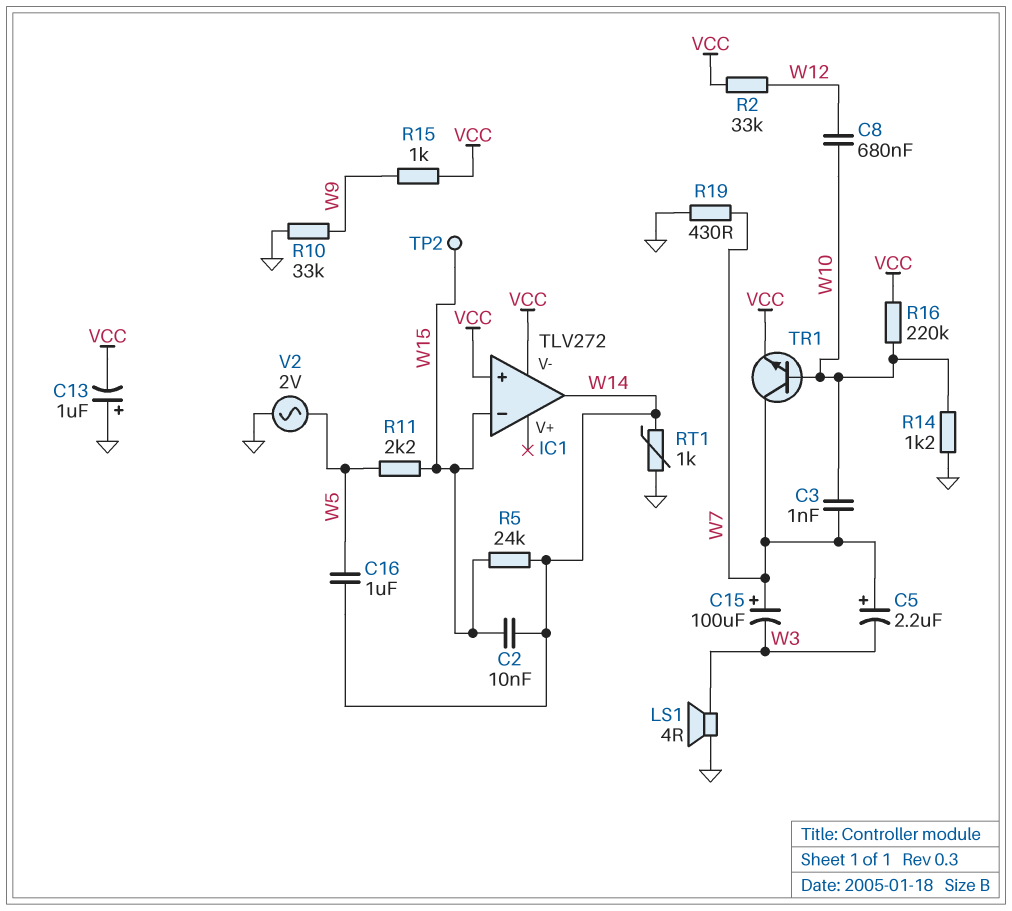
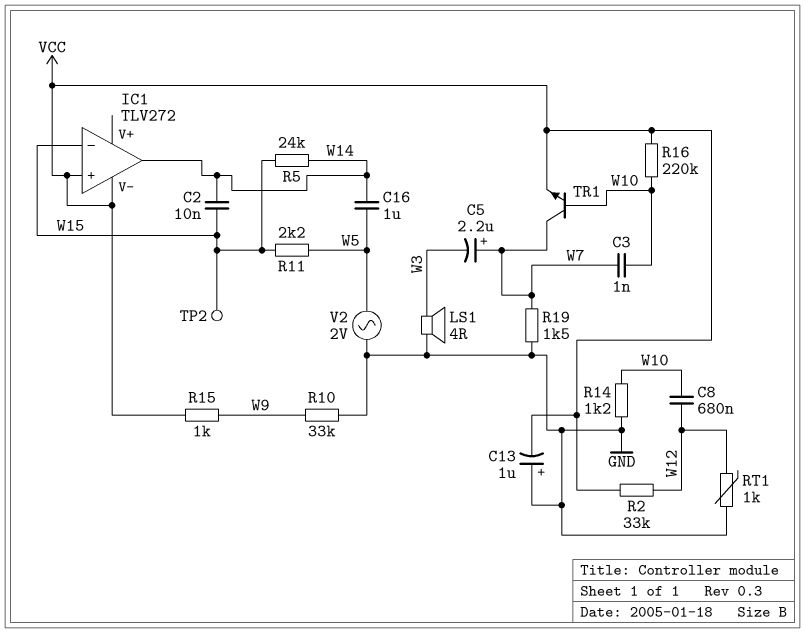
C15: 100uF (plus W7, minus W3) -> none
R19: 430 (GND, W7) -> 1.5k (GND, W7)
RT1: 1k (GND, W14) -> 1k (GND, W12)

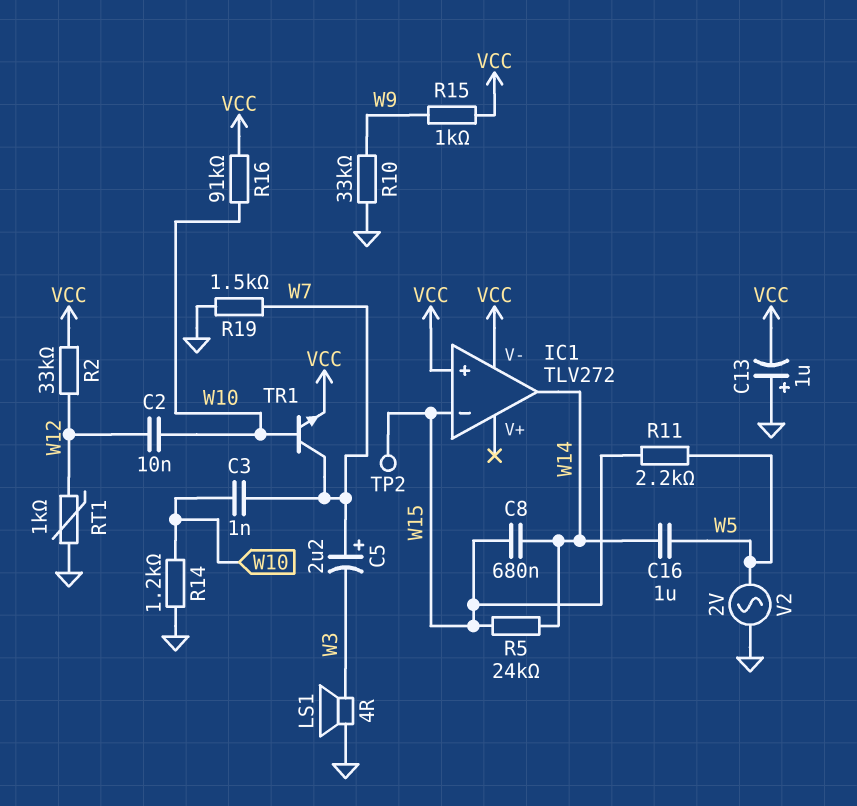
C2: 10nF (W14, W15) -> 10nF (W10, W12)
C8: 680nF (W10, W12) -> 680nF (W14, W15)
R16: 220k (VCC, W10) -> 91k (VCC, W10)

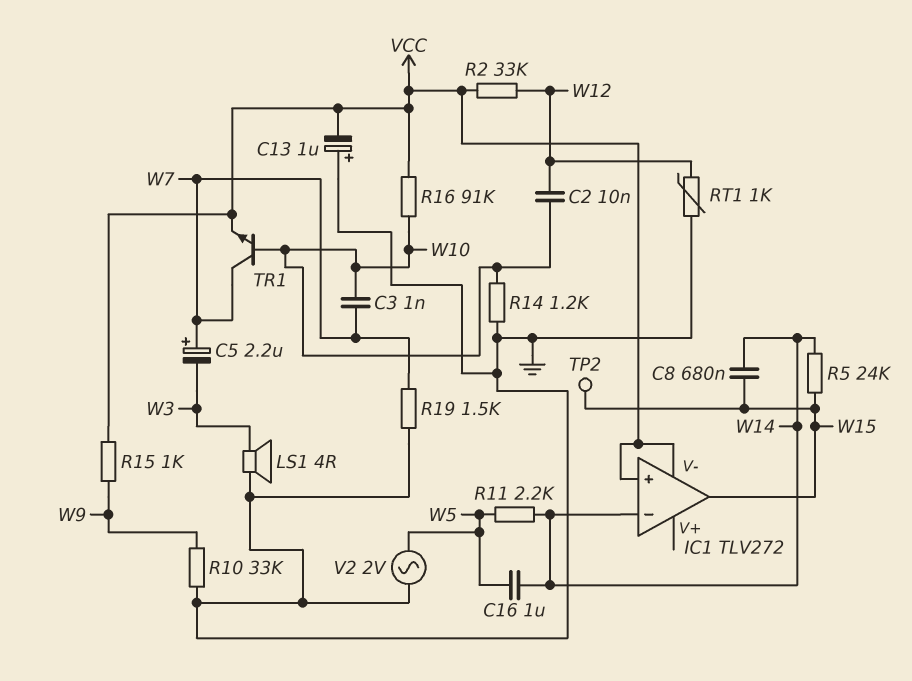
IC1 pin in-: W15 -> W14
IC1 pin out: W14 -> W15
R11: 2.2k (W5, W15) -> 2.2k (W5, W14)

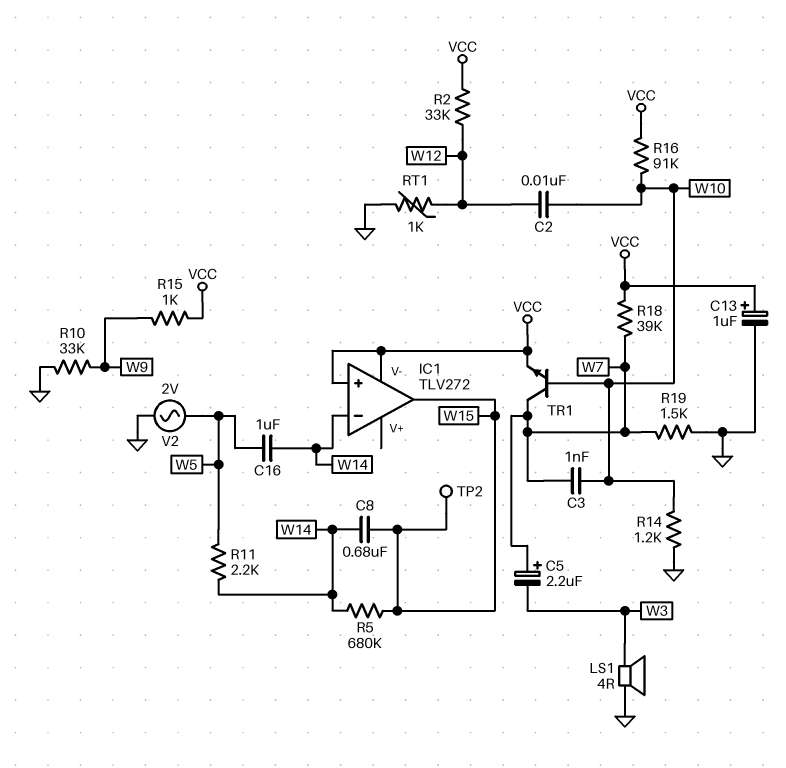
C13: 1uF (plus GND, minus VCC) -> 1uF (plus VCC, minus GND)
R5: 24k (W14, W15) -> 680k (W14, W15)
R18: none -> 39k (VCC, W7)

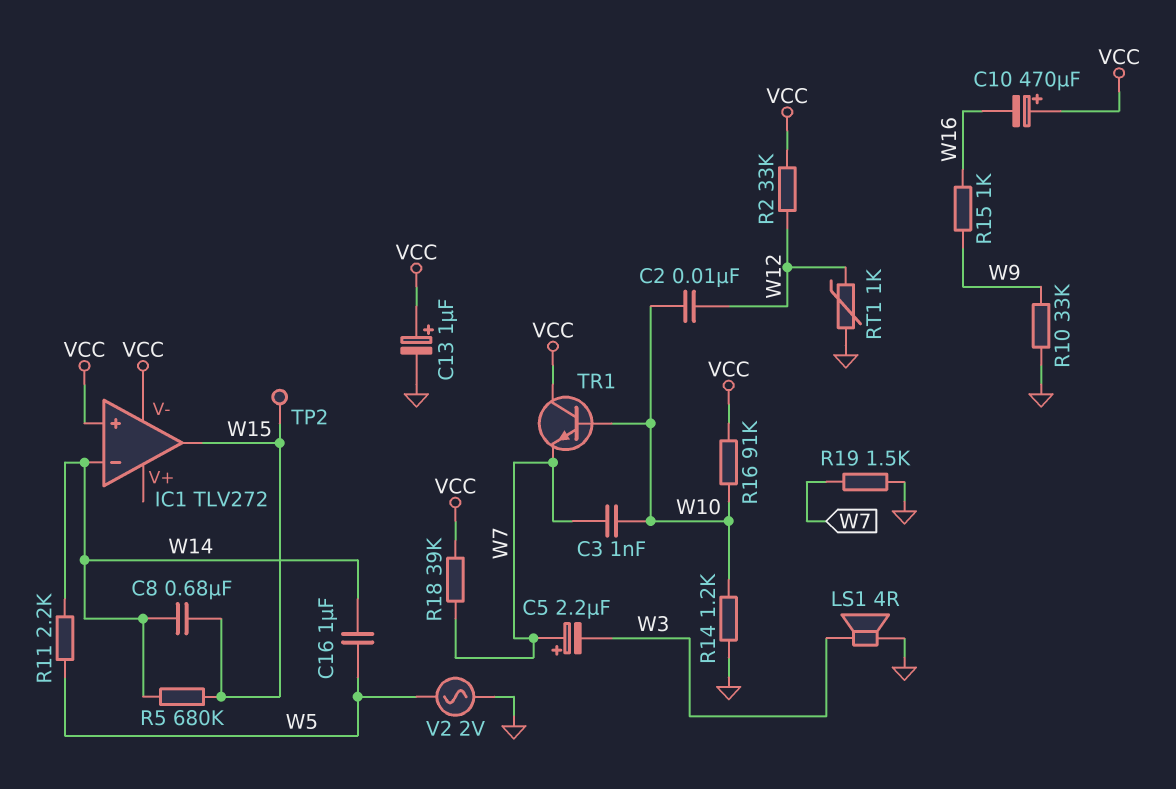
C10: none -> 470uF (plus VCC, minus W16)
R15: 1k (VCC, W9) -> 1k (W9, W16)
TR1: NPN (B W10, C W7, E VCC) -> NPN (B W10, C VCC, E W7)

